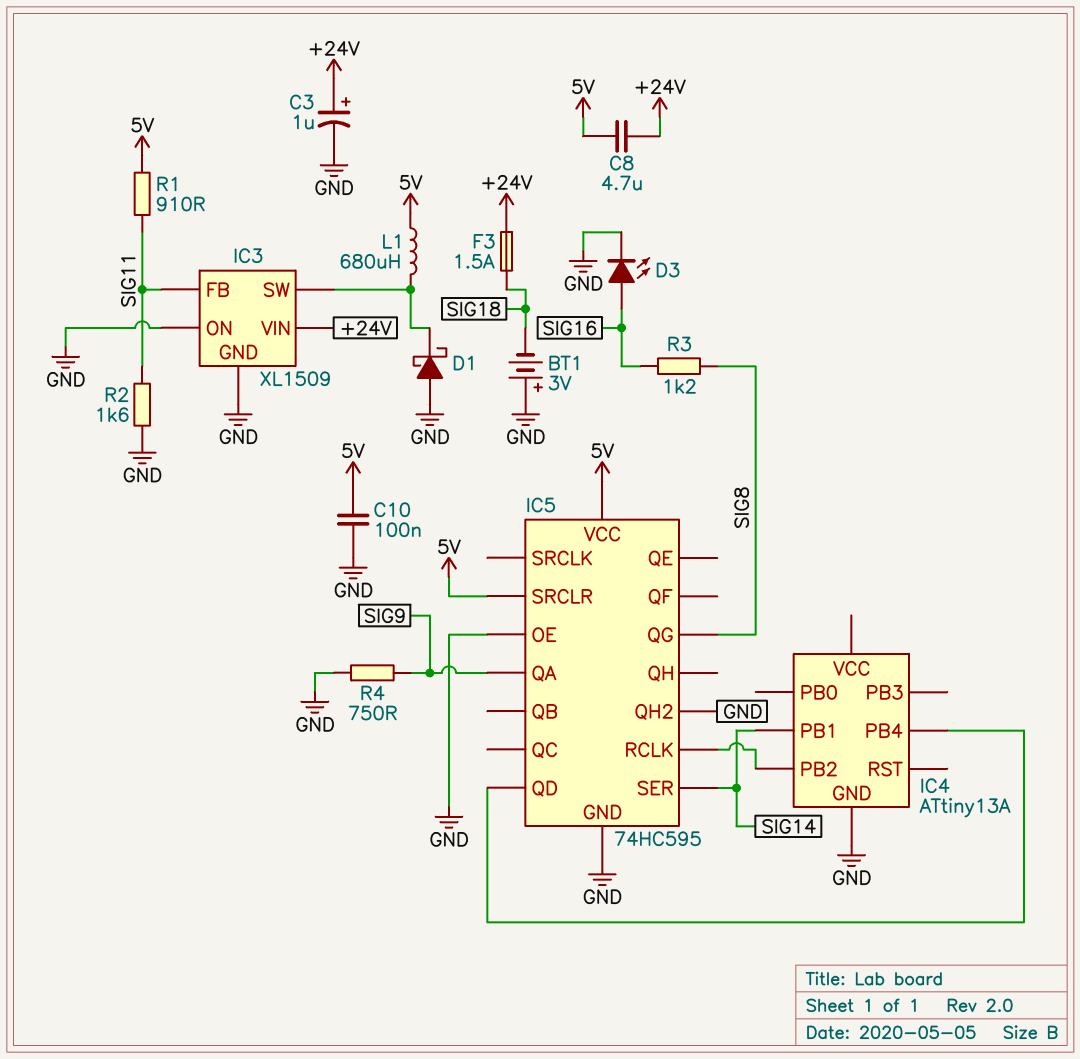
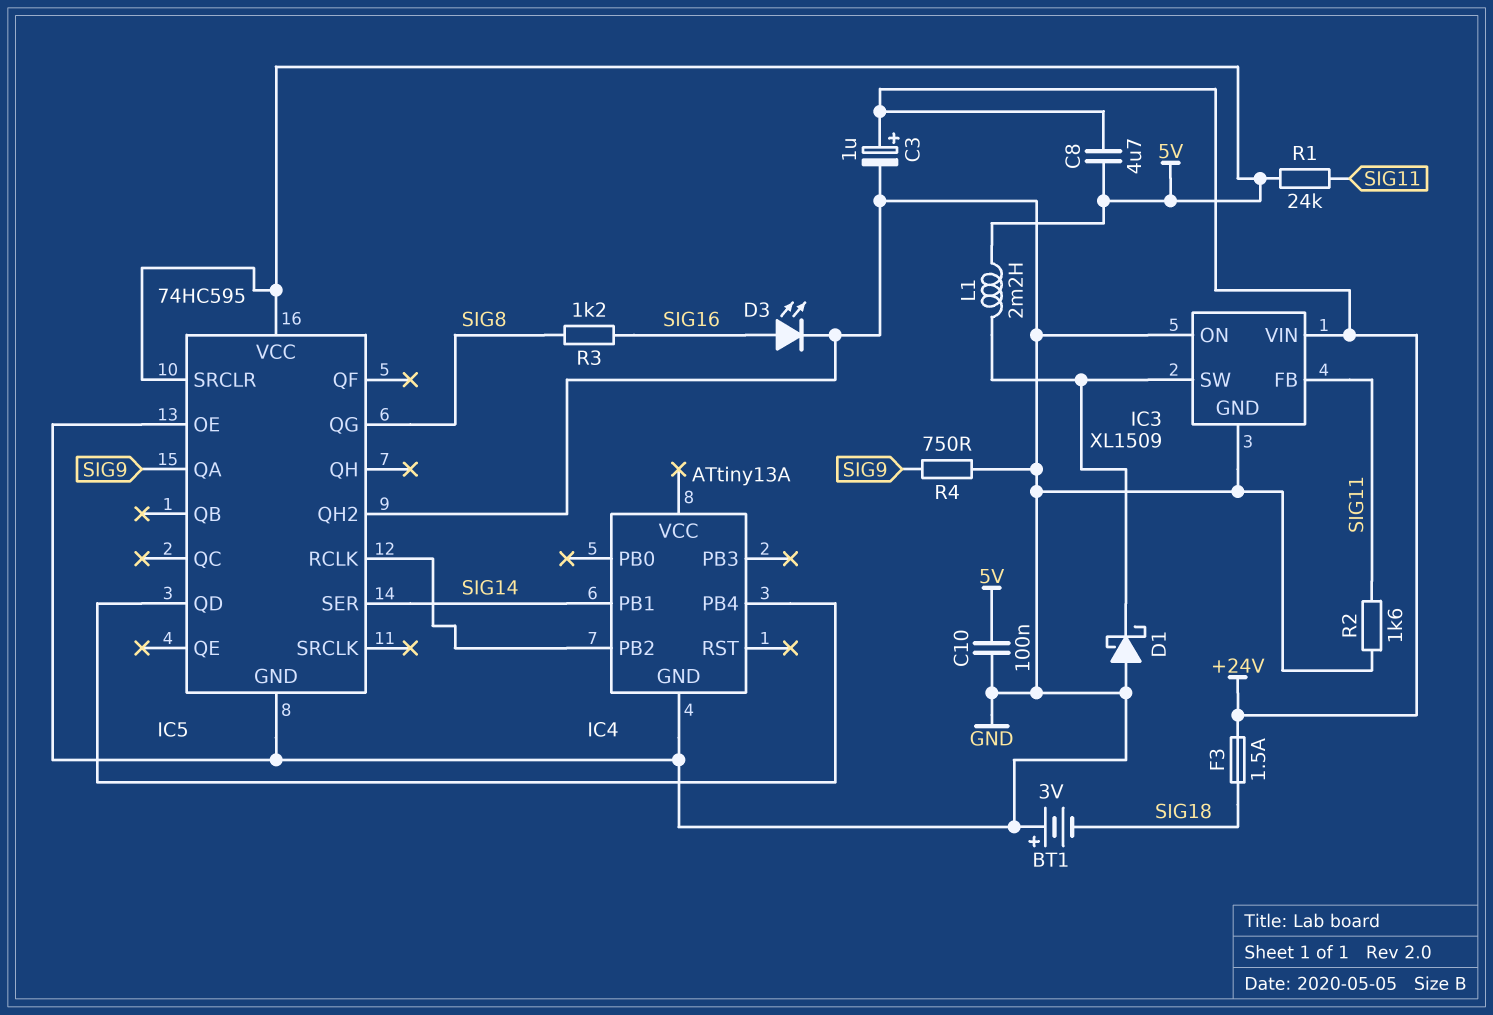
L1: 680uH (5V, IC3/SW) -> 2.2mH (5V, IC3/SW)
R1: 910 (5V, SIG11) -> 24k (5V, SIG11)

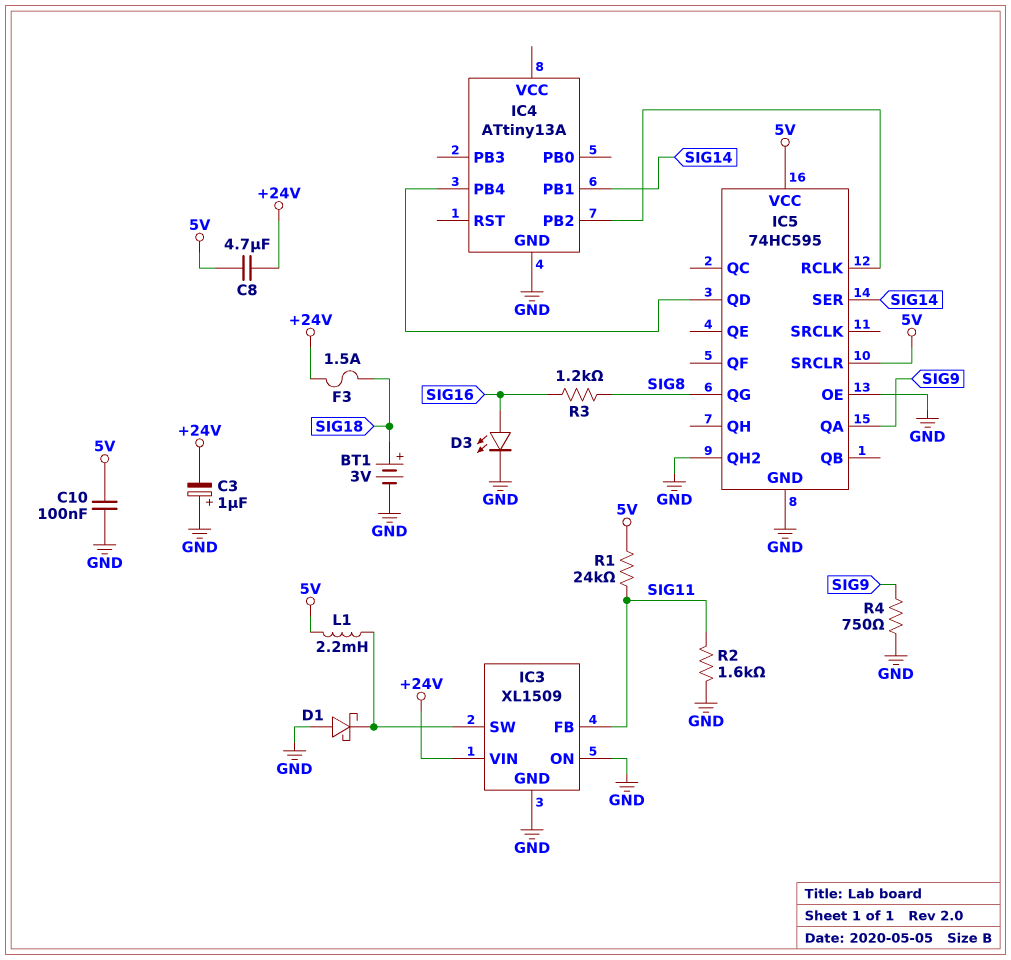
BT1: 3V (plus GND, minus SIG18) -> 3V (plus SIG18, minus GND)
C3: 1uF (plus +24V, minus GND) -> 1uF (plus GND, minus +24V)

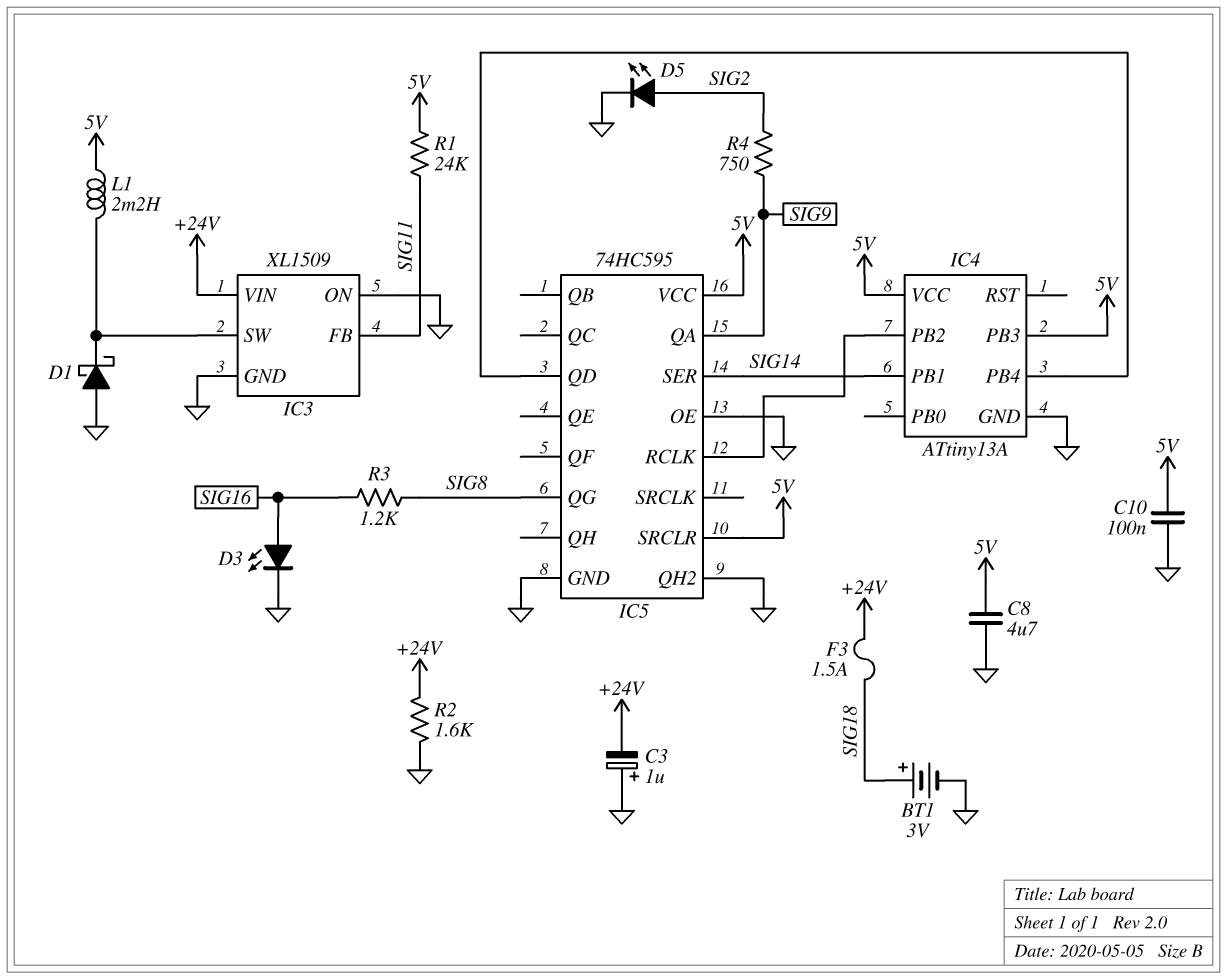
C8: 4.7uF (+24V, 5V) -> 4.7uF (5V, GND)
D5: none -> LED (A SIG2, K GND)
IC4 pin PB3: none -> 5V
IC4 pin VCC: none -> 5V
R2: 1.6k (GND, SIG11) -> 1.6k (+24V, GND)
R4: 750 (GND, SIG9) -> 750 (SIG2, SIG9)

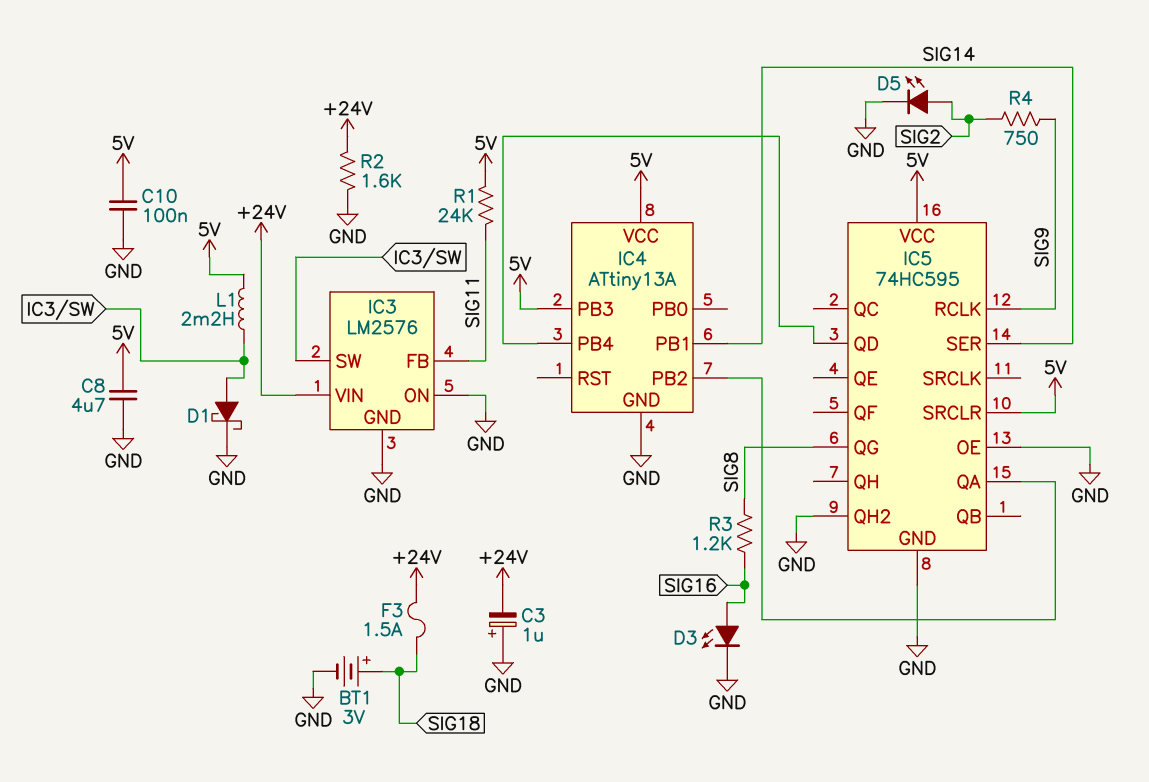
D1: schottky (A GND, K IC3/SW) -> schottky (A IC3/SW, K GND)
IC3: XL1509 -> LM2576
IC5 pin QA: SIG9 -> IC4/PB2
IC5 pin RCLK: IC4/PB2 -> SIG9

